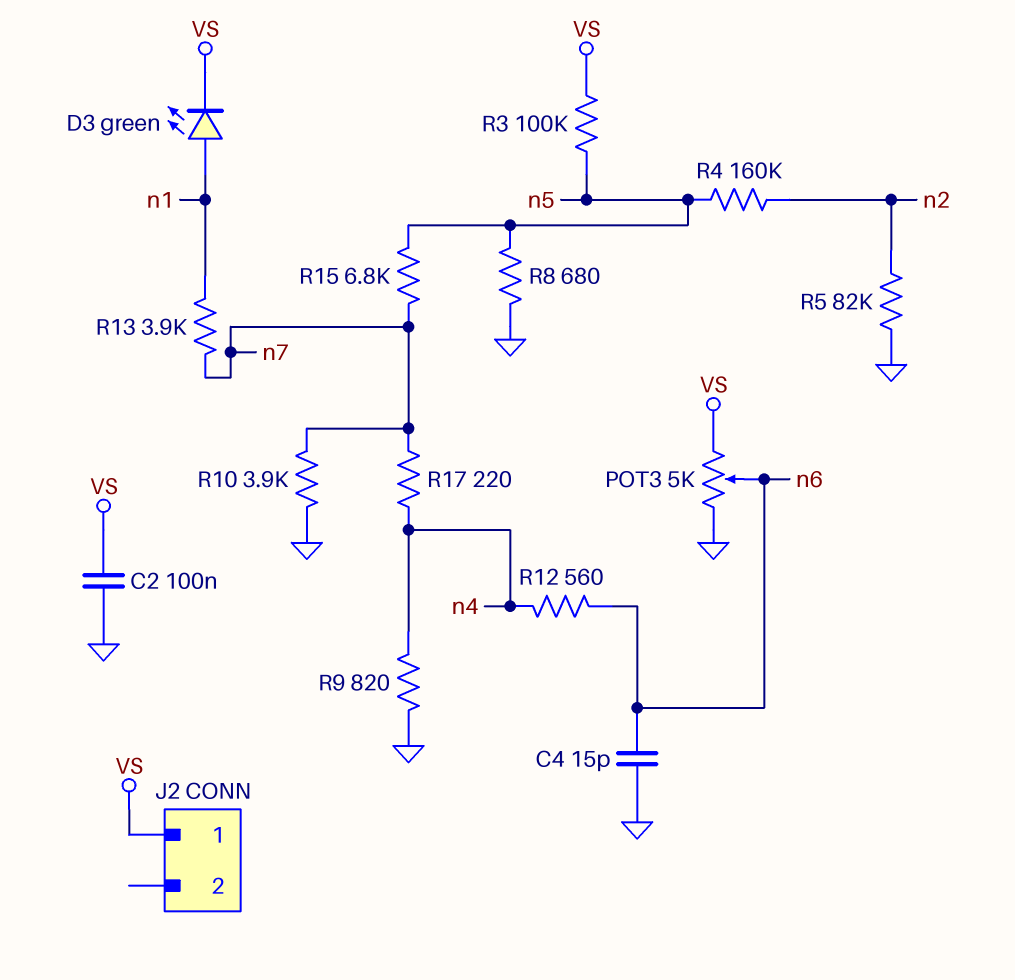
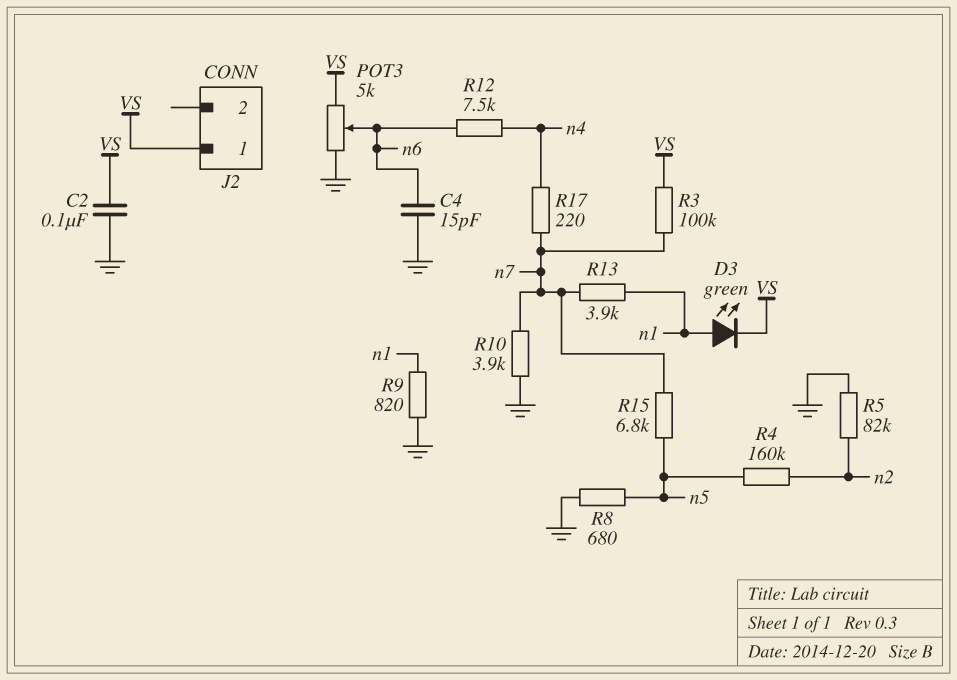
R3: 100k (VS, n5) -> 100k (VS, n7)
R9: 820 (GND, n4) -> 820 (GND, n1)
R12: 560 (n4, n6) -> 7.5k (n4, n6)

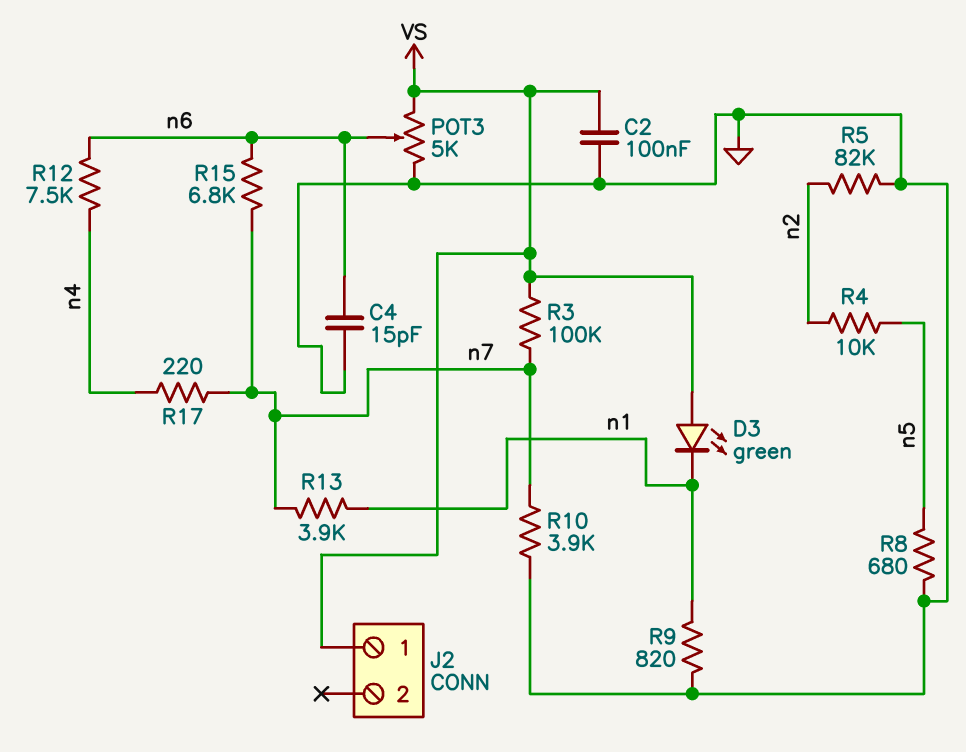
D3: LED green (A n1, K VS) -> LED green (A VS, K n1)
R4: 160k (n2, n5) -> 10k (n2, n5)
R15: 6.8k (n5, n7) -> 6.8k (n6, n7)

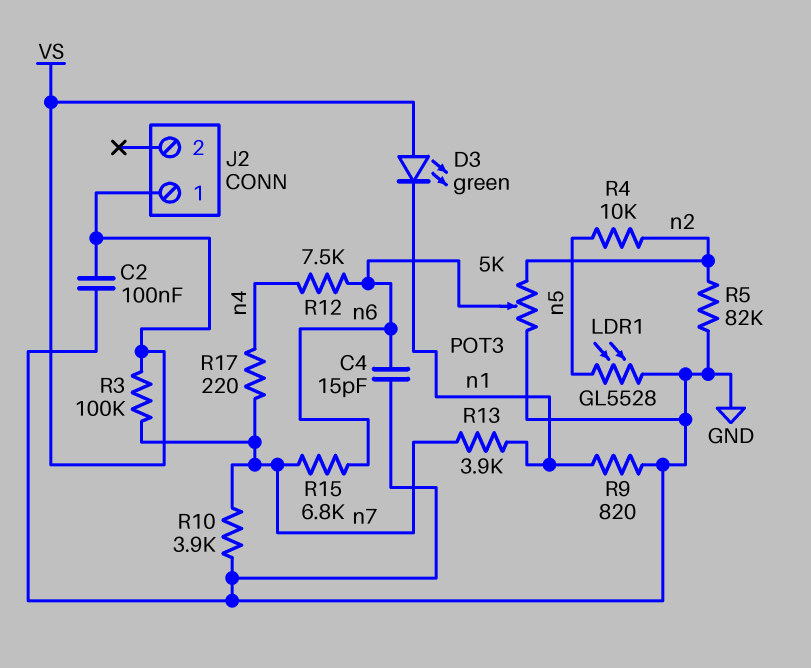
LDR1: none -> GL5528 (GND, n5)
POT3: 5k (GND, VS, wiper n6) -> 5k (GND, n2, wiper n6)
R8: 680 (GND, n5) -> none

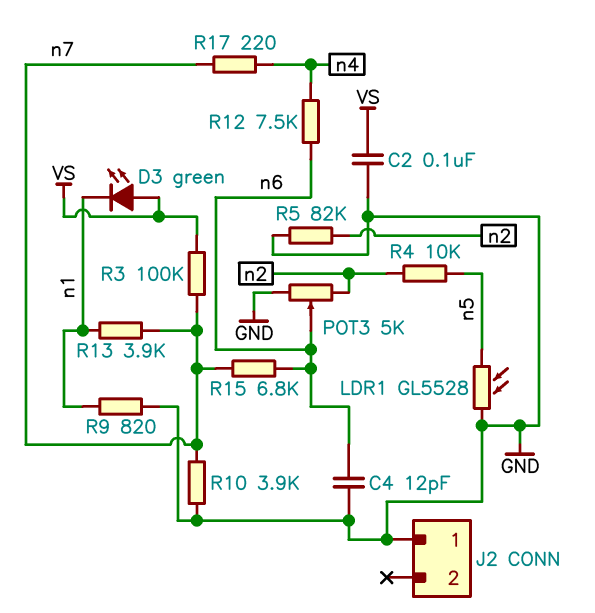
C4: 15pF (GND, n6) -> 12pF (GND, n6)
J2 pin 1: VS -> GND

